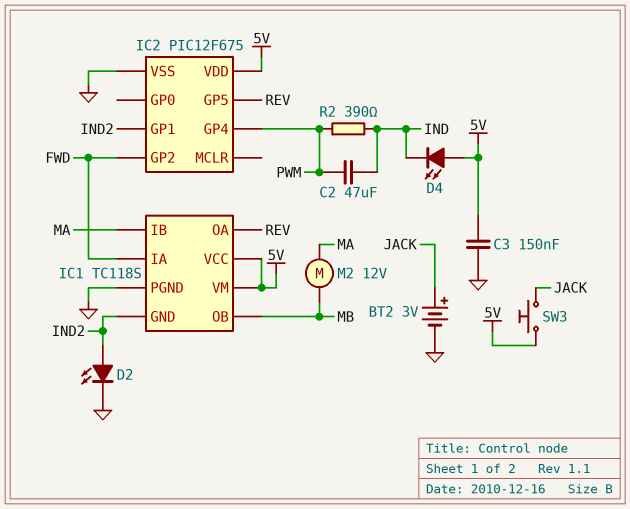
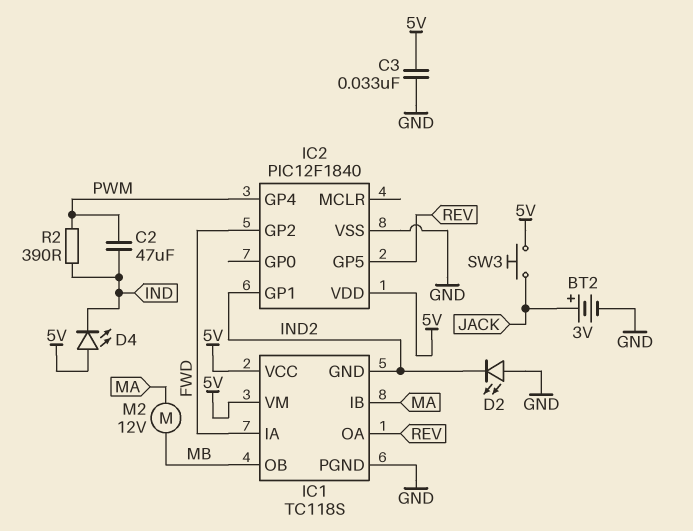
C3: 150nF (5V, GND) -> 33nF (5V, GND)
D2: LED (A IND2, K GND) -> LED (A GND, K IND2)
IC2: PIC12F675 -> PIC12F1840

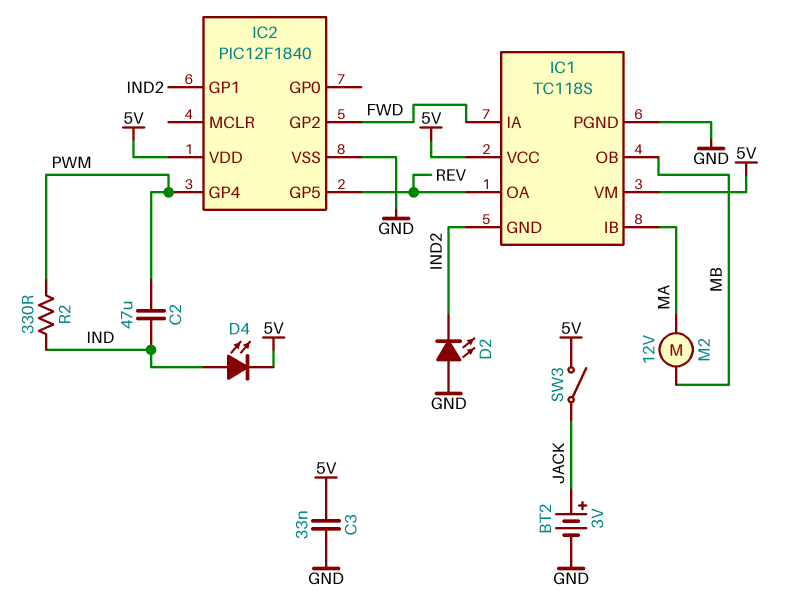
D4: LED (A 5V, K IND) -> LED (A IND, K 5V)
R2: 390 (IND, PWM) -> 330 (IND, PWM)
SW3: button (5V, JACK) -> switch (5V, JACK)

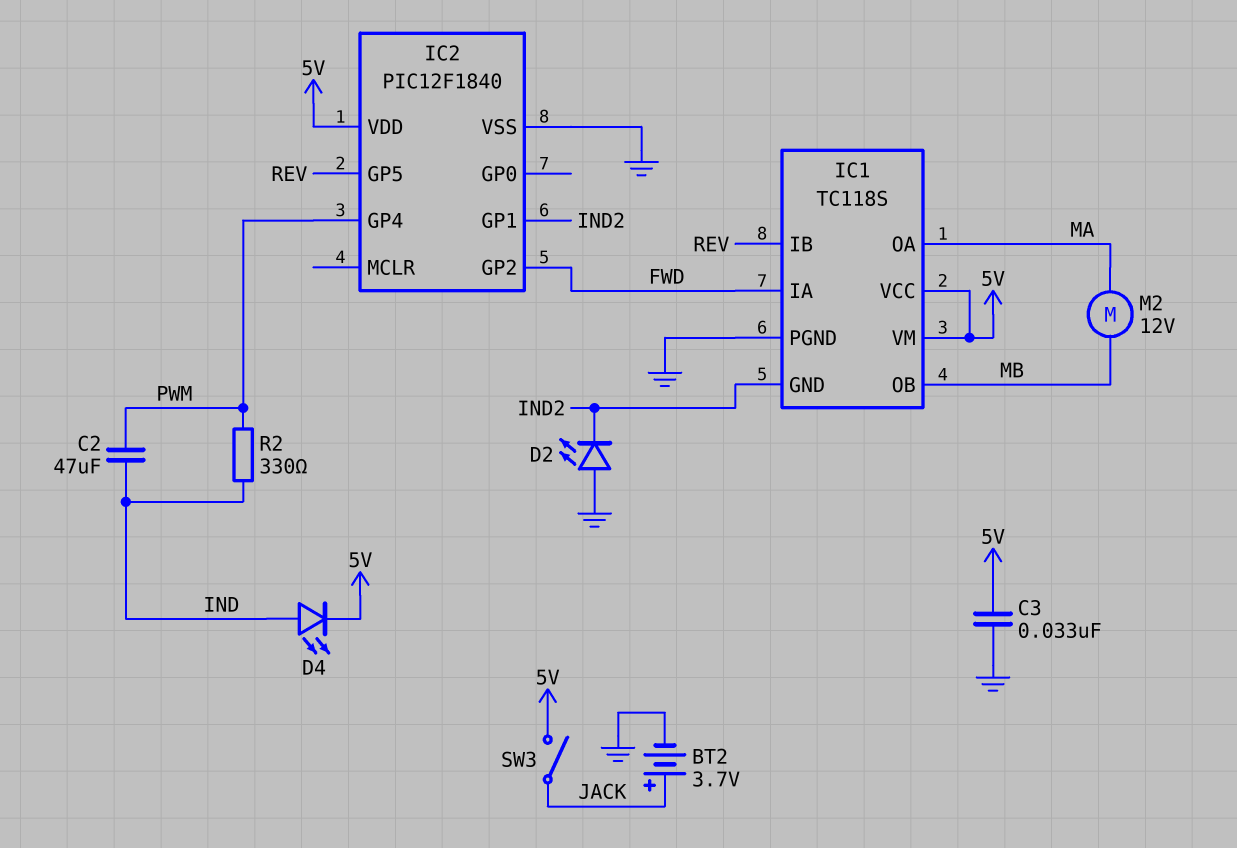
BT2: 3V (plus JACK, minus GND) -> 3.7V (plus JACK, minus GND)
IC1 pin IB: MA -> REV
IC1 pin OA: REV -> MA

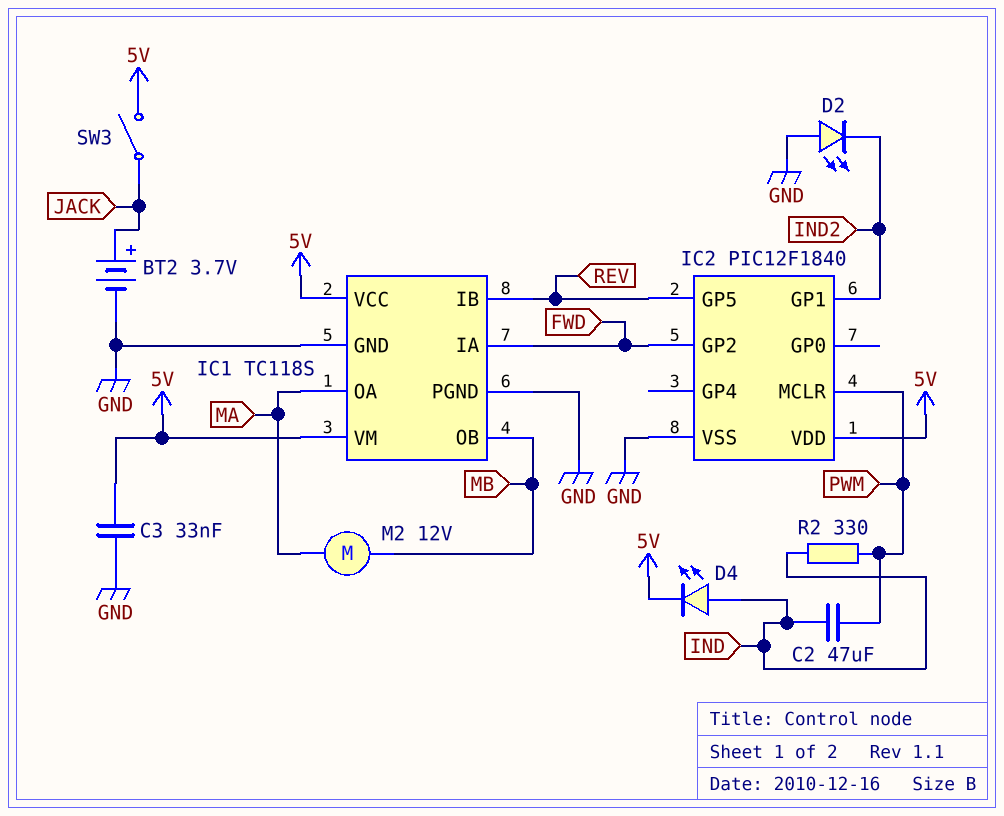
IC1 pin GND: IND2 -> GND
IC2 pin GP4: PWM -> none
IC2 pin MCLR: none -> PWM

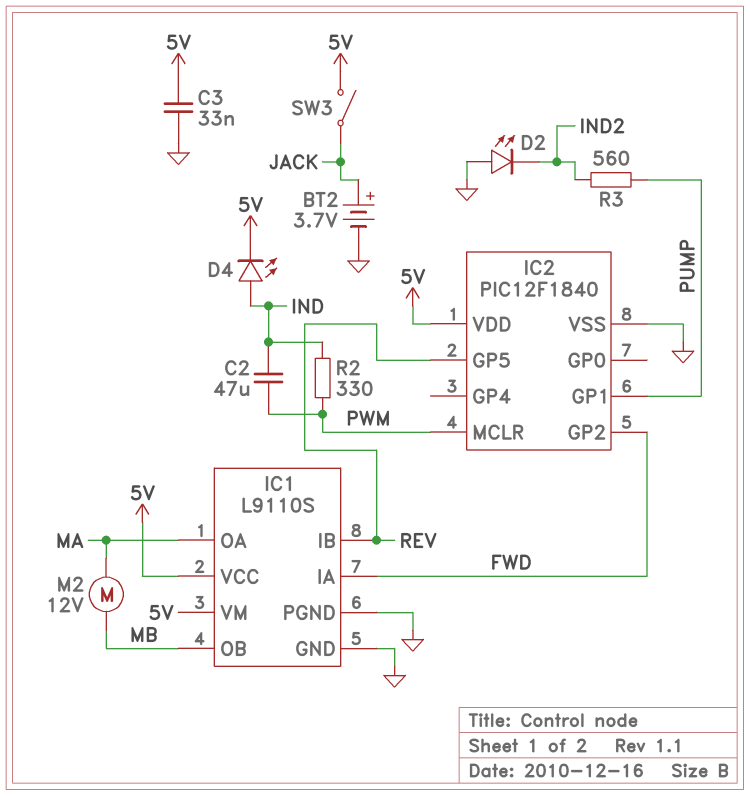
IC1: TC118S -> L9110S
IC2 pin GP1: IND2 -> PUMP
R3: none -> 560 (IND2, PUMP)

